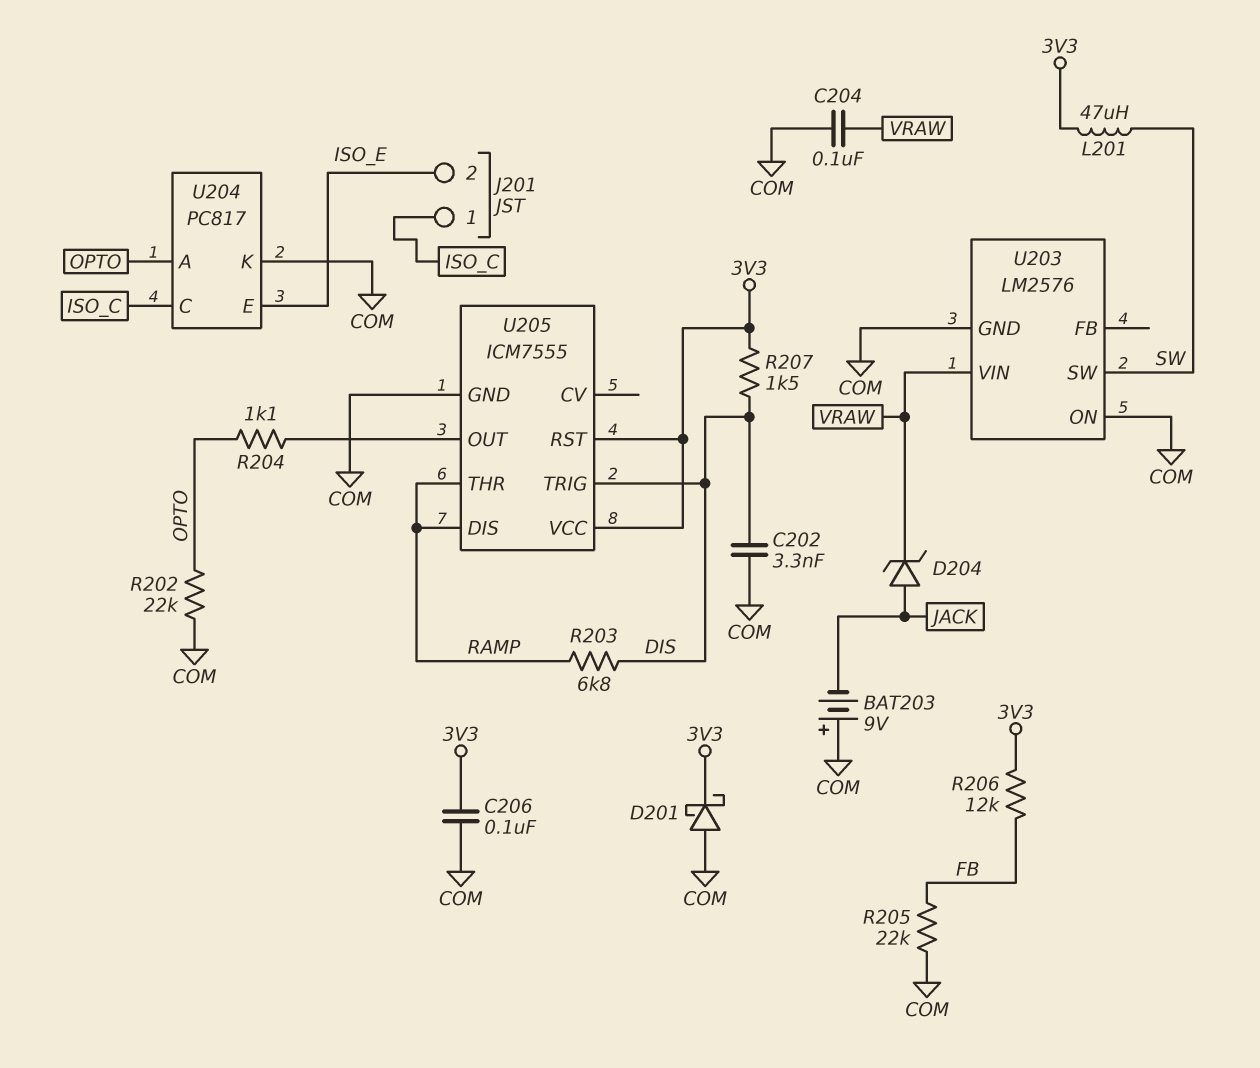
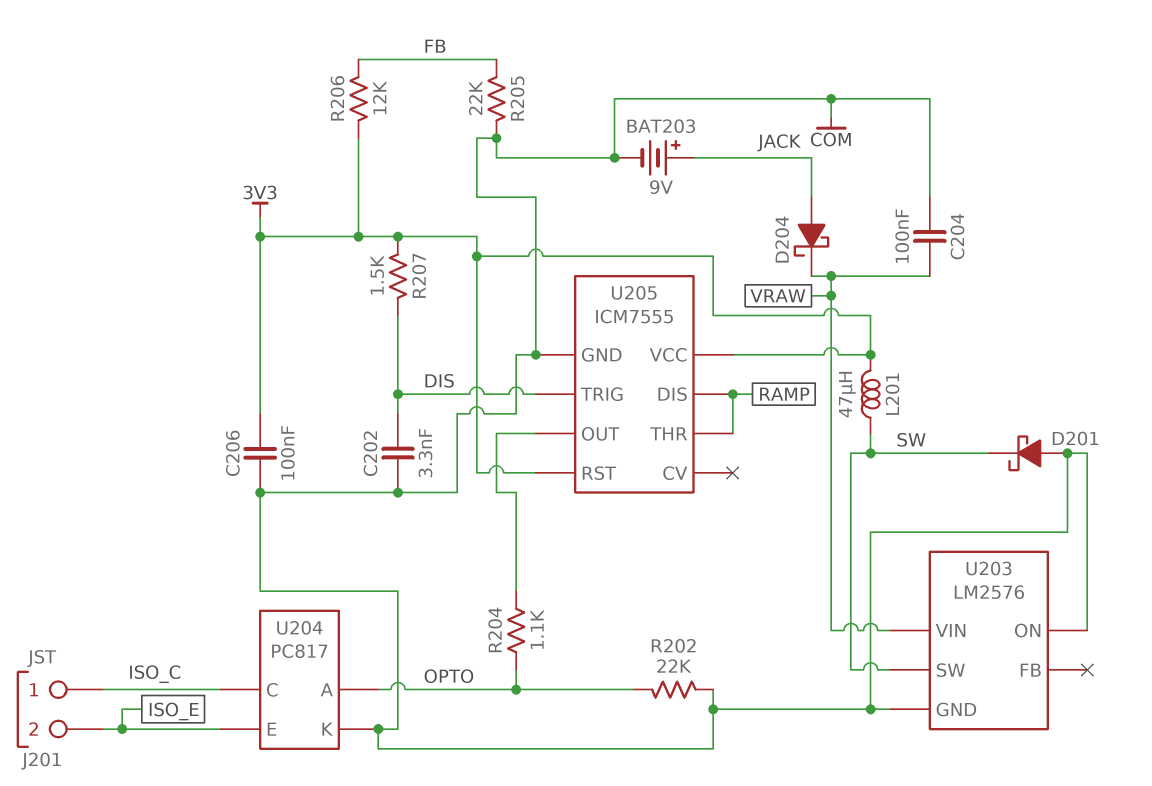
BAT203: 9V (plus COM, minus JACK) -> 9V (plus JACK, minus COM)
D201: schottky (A COM, K 3V3) -> schottky (A COM, K SW)
D204: zener (A JACK, K VRAW) -> schottky (A JACK, K VRAW)
R203: 6.8k (DIS, RAMP) -> none

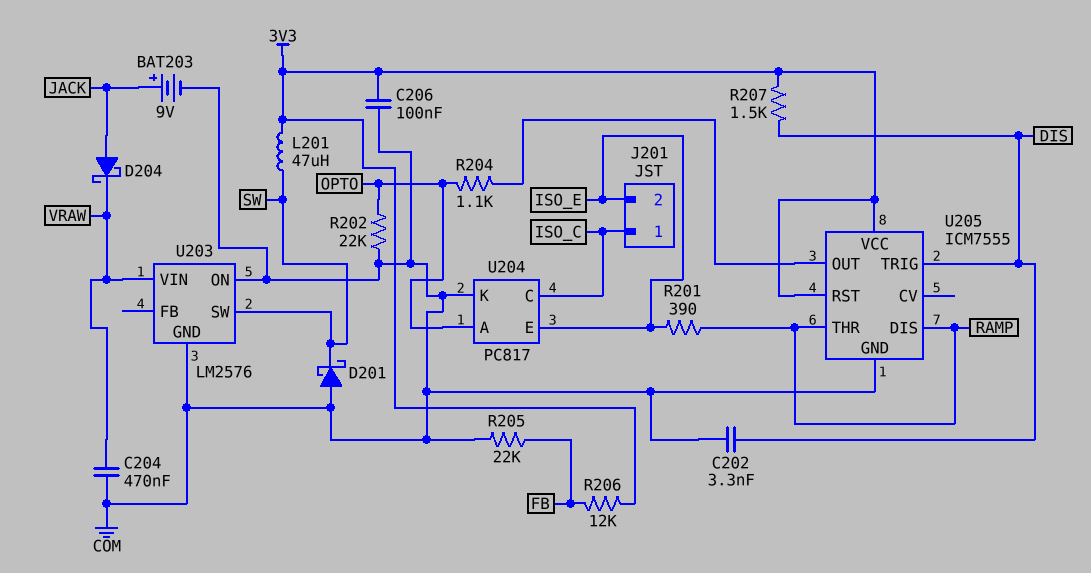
C204: 100nF (COM, VRAW) -> 470nF (COM, VRAW)
R201: none -> 390 (ISO_E, RAMP)

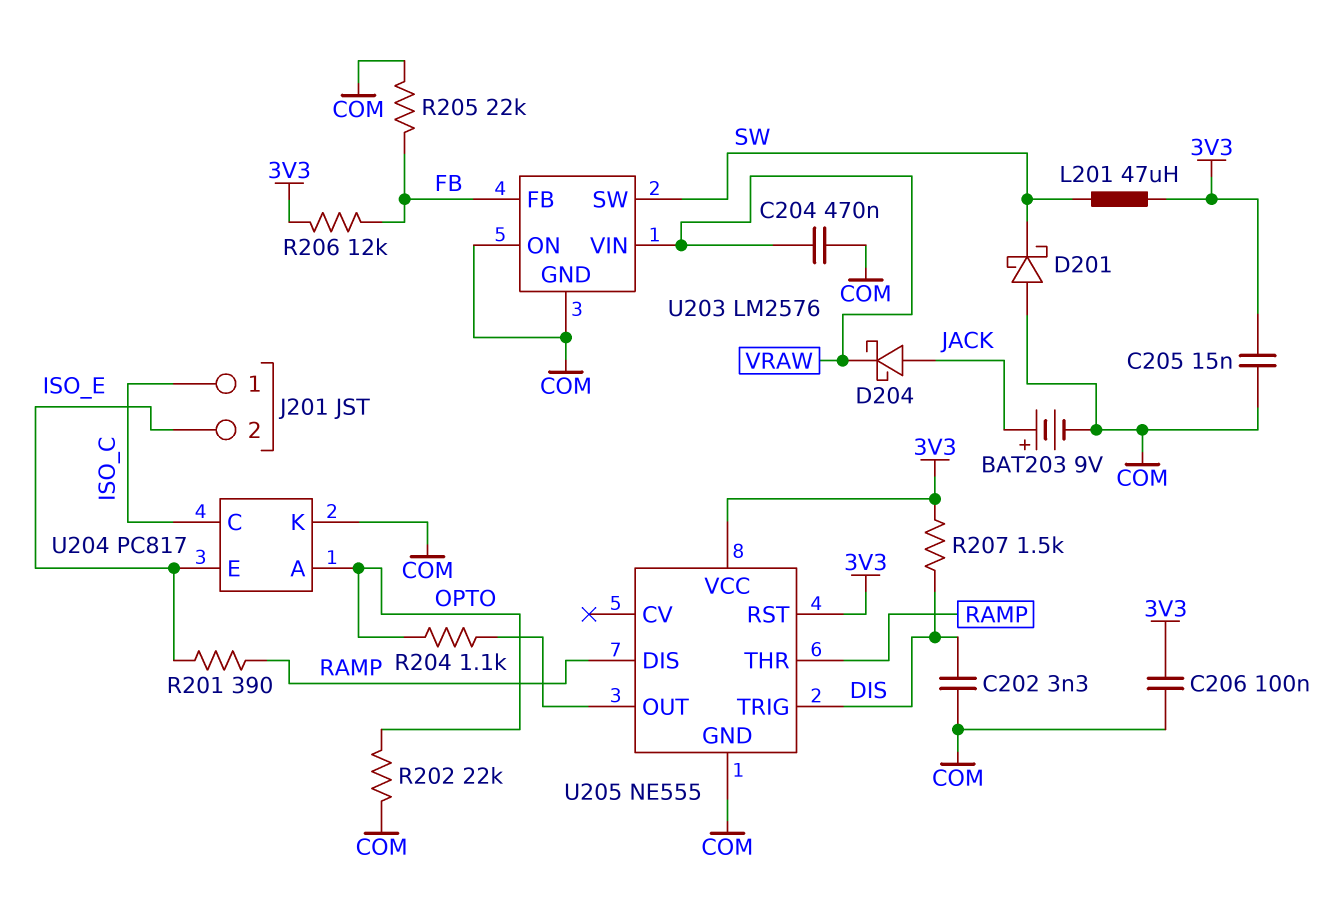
C205: none -> 15nF (3V3, COM)
U203 pin FB: none -> FB
U205: ICM7555 -> NE555

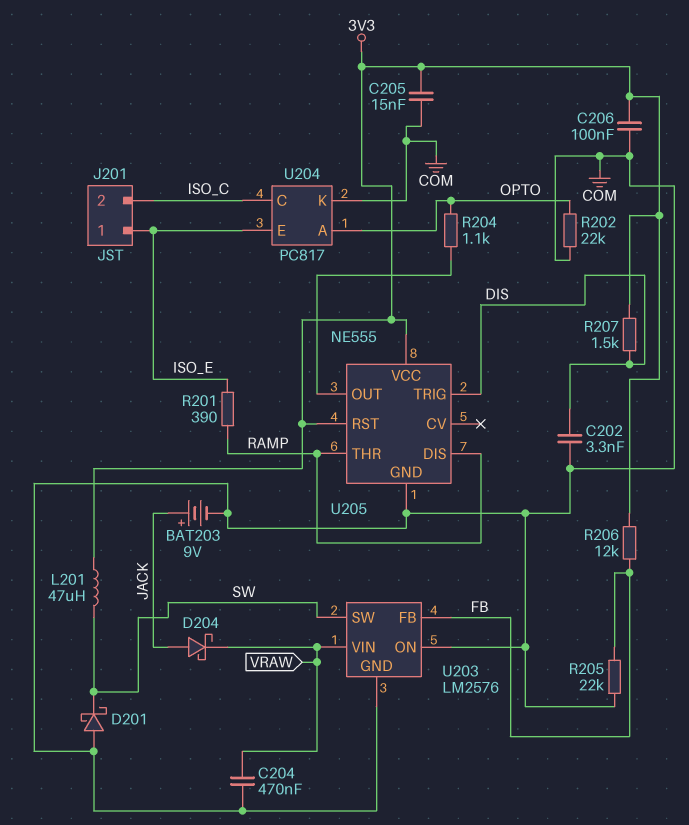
J201 pin 1: ISO_C -> ISO_E
J201 pin 2: ISO_E -> ISO_C

